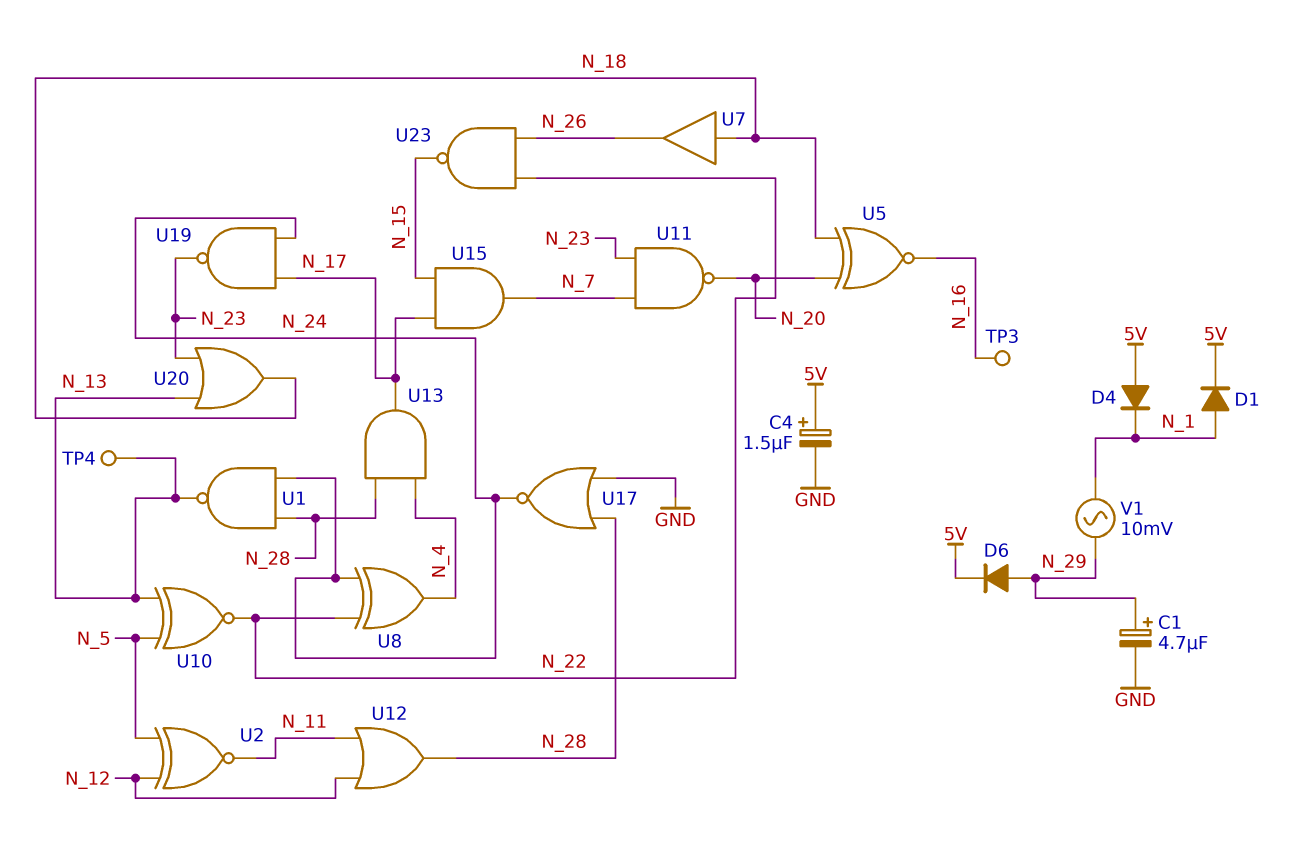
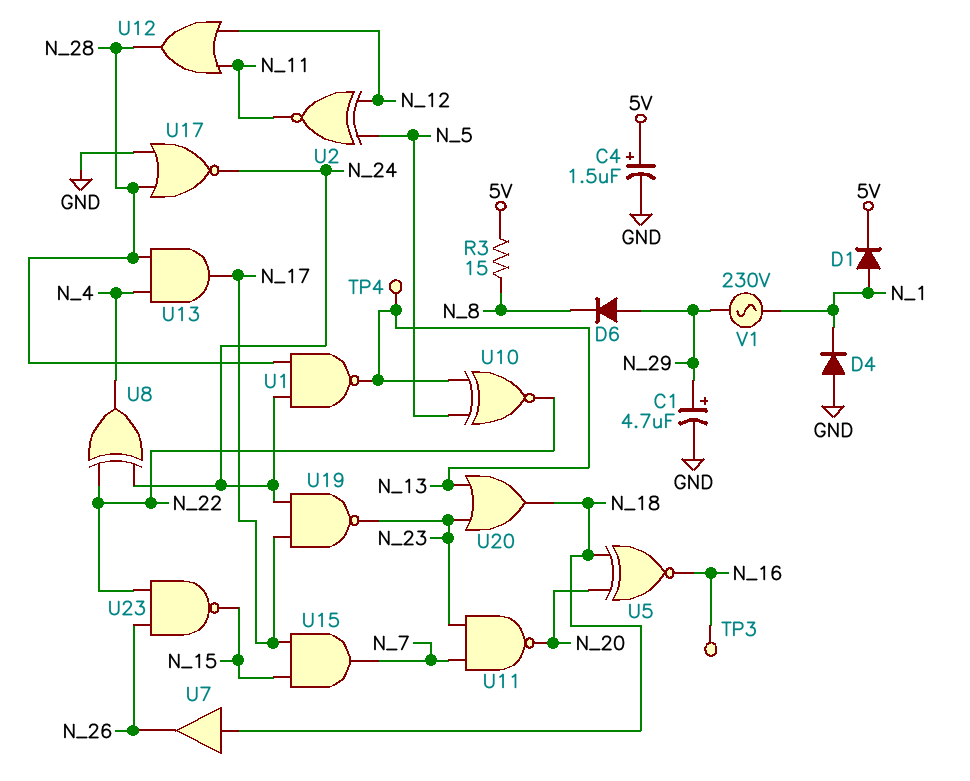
D4: diode (A 5V, K N_1) -> diode (A GND, K N_1)
D6: diode (A N_29, K 5V) -> diode (A N_29, K N_8)
R3: none -> 15 (5V, N_8)
V1: AC 10mV (N_1, N_29) -> AC 230V (N_1, N_29)

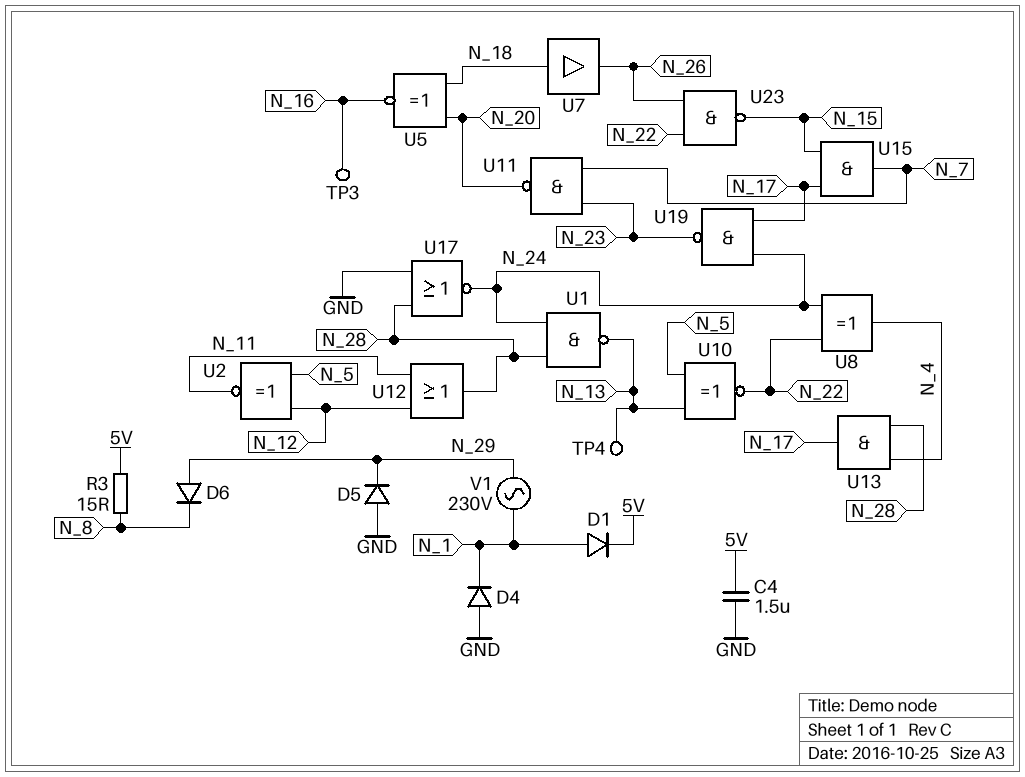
C1: 4.7uF (plus N_29, minus GND) -> none
C4: 1.5uF (plus 5V, minus GND) -> 1.5uF (5V, GND)
D5: none -> diode (A GND, K N_29)
U20: OR (in N_13, in N_23, out N_18) -> none

